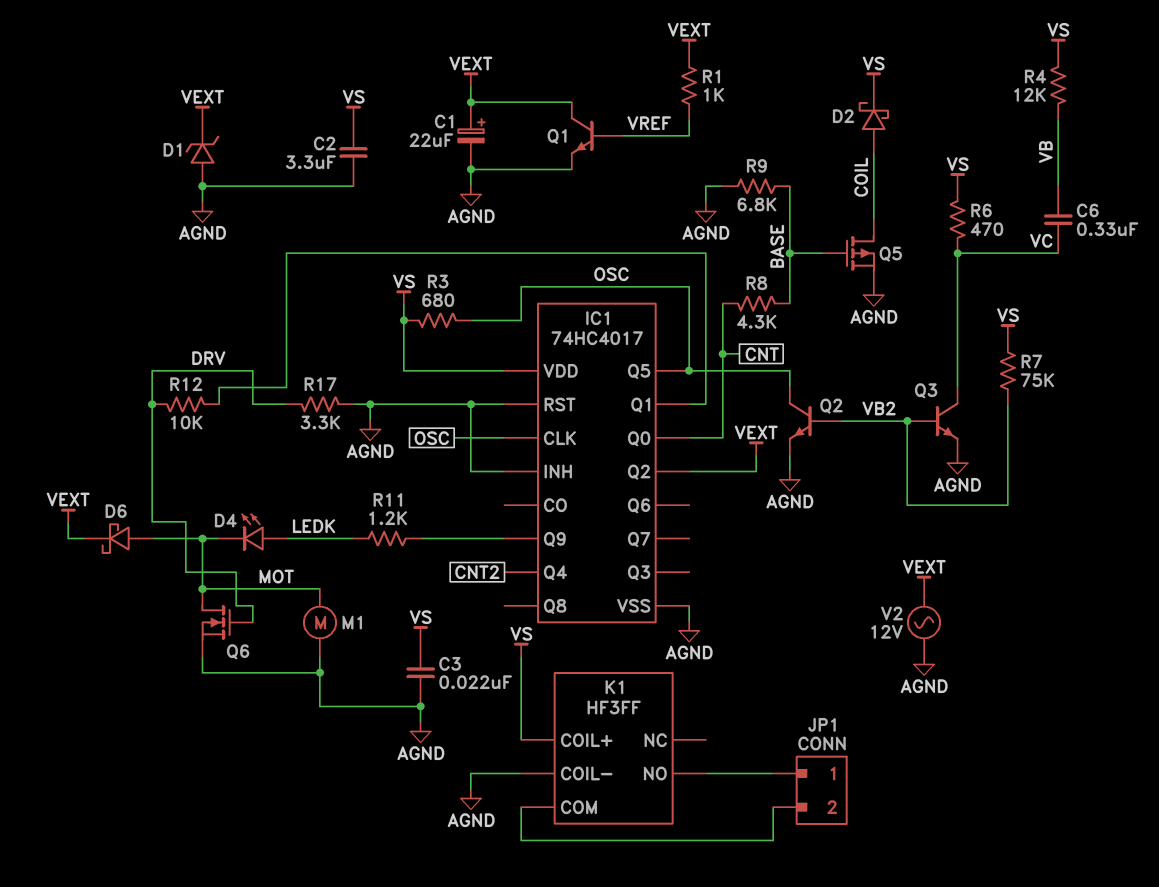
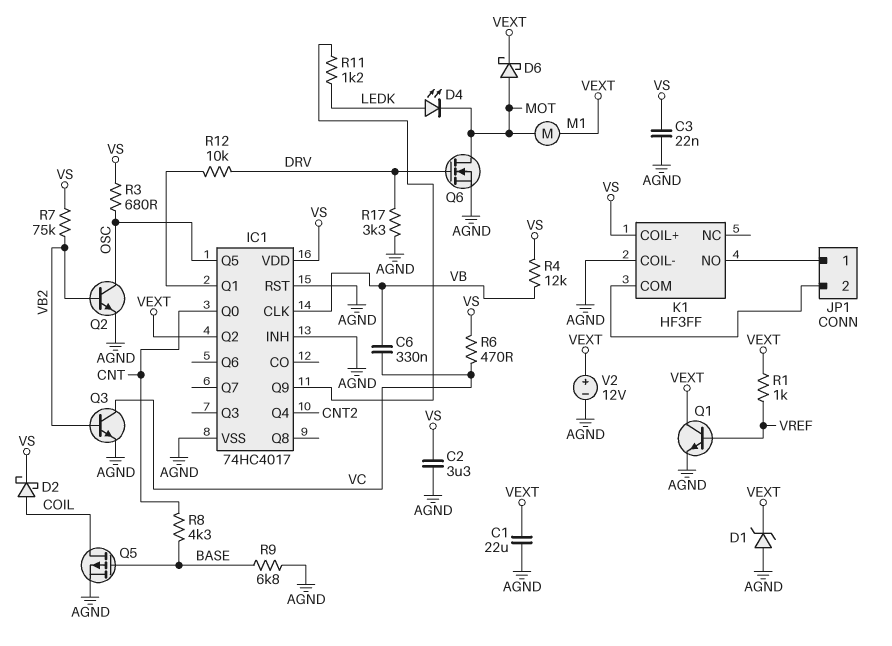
C1: 22uF (plus VEXT, minus AGND) -> 22uF (AGND, VEXT)
IC1 pin CLK: OSC -> VB
M1: motor (AGND, MOT) -> motor (MOT, VEXT)
V2: AC 12V (AGND, VEXT) -> 12V (plus VEXT, minus AGND)

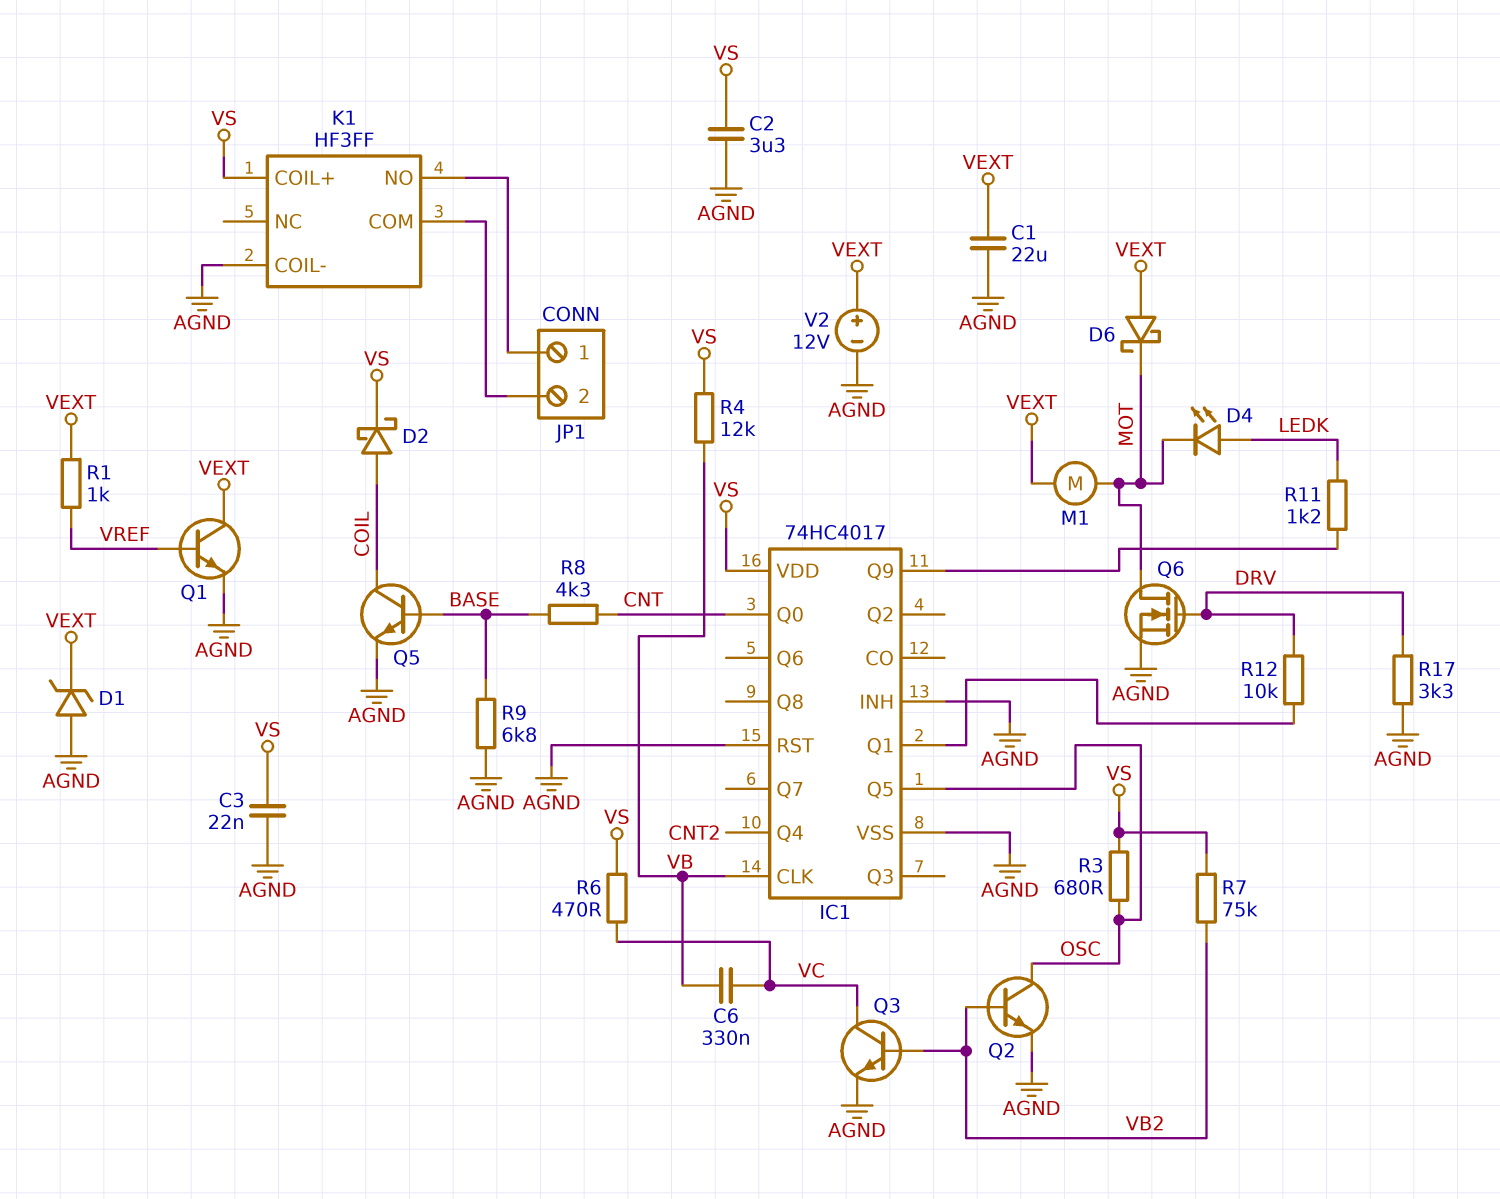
D6: schottky (A MOT, K VEXT) -> schottky (A VEXT, K MOT)
IC1 pin Q2: VEXT -> none
Q5: PMOS (G BASE, D COIL, S AGND) -> NPN (B BASE, C COIL, E AGND)

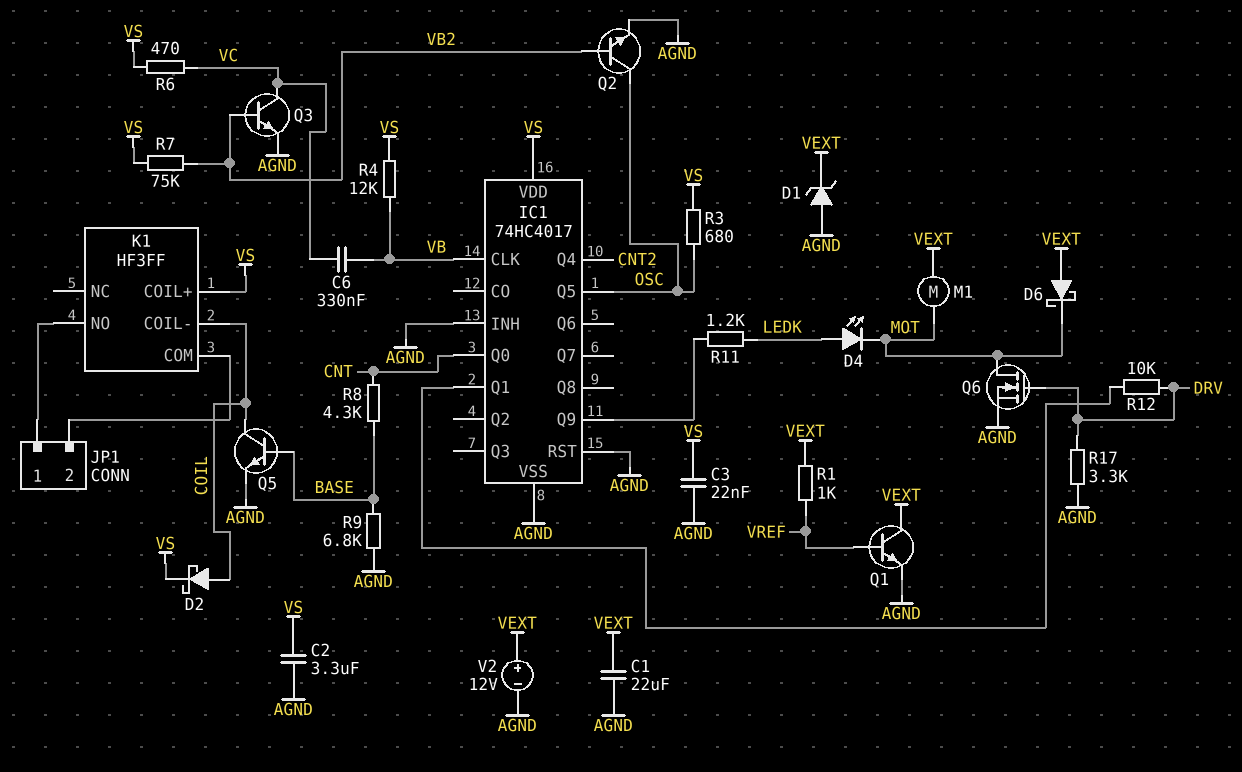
K1 pin COIL-: AGND -> COIL

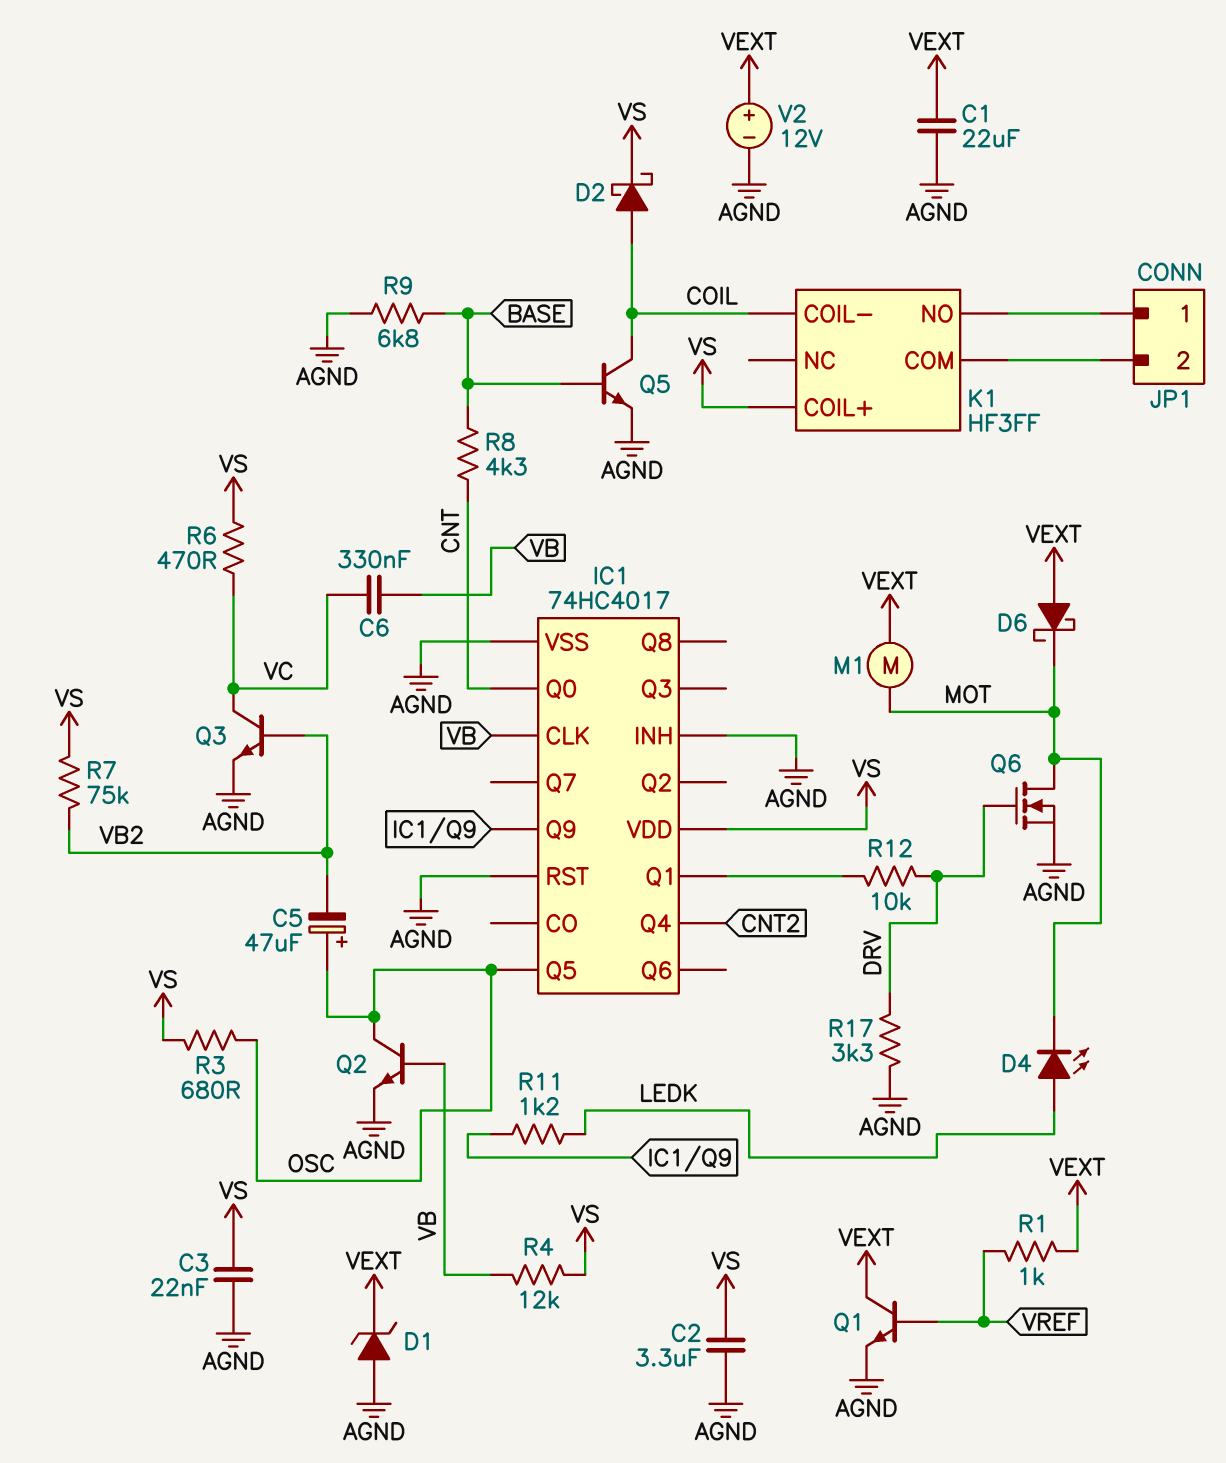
C5: none -> 47uF (plus OSC, minus VB2)
Q2: NPN (B VB2, C OSC, E AGND) -> NPN (B VB, C OSC, E AGND)

